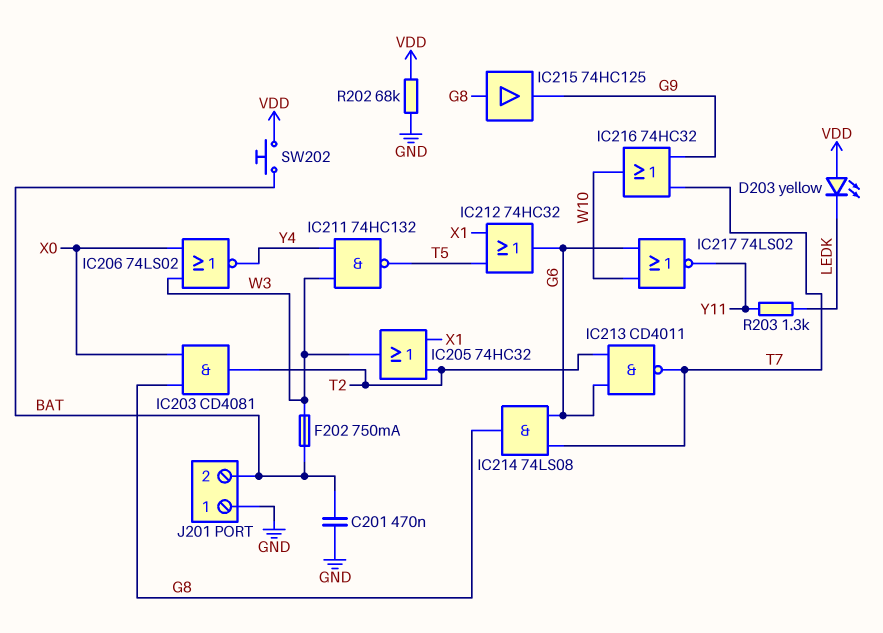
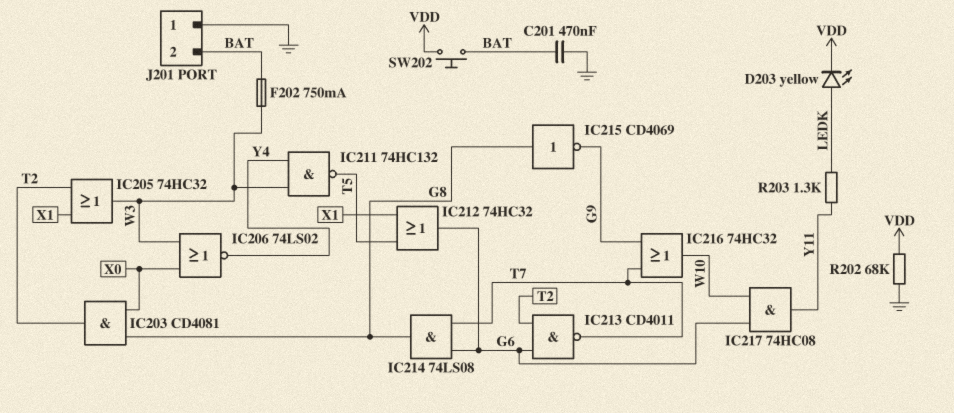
D203: LED yellow (A VDD, K LEDK) -> LED yellow (A LEDK, K VDD)
IC215: buffer 74HC125 (in G8, out G9) -> NOT CD4069 (in G8, out G9)
IC217: NOR 74LS02 (in G6, in W10, out Y11) -> AND 74HC08 (in G6, in W10, out Y11)

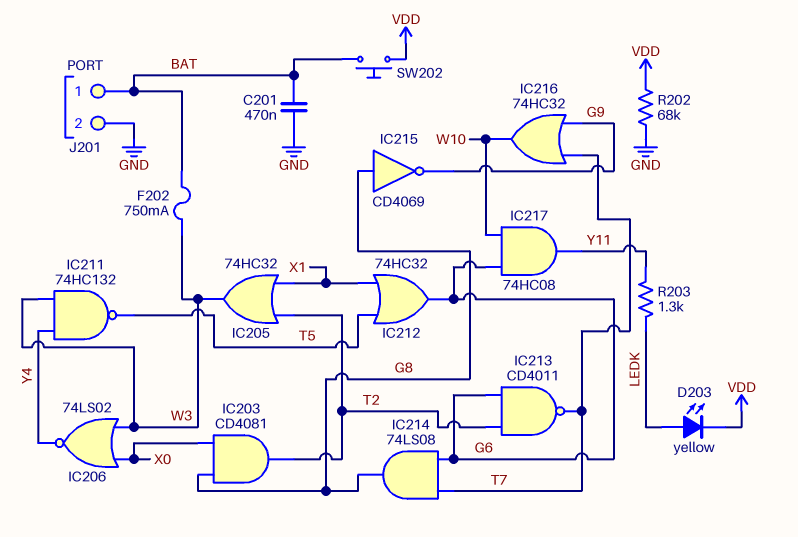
J201 pin 1: GND -> BAT
J201 pin 2: BAT -> GND

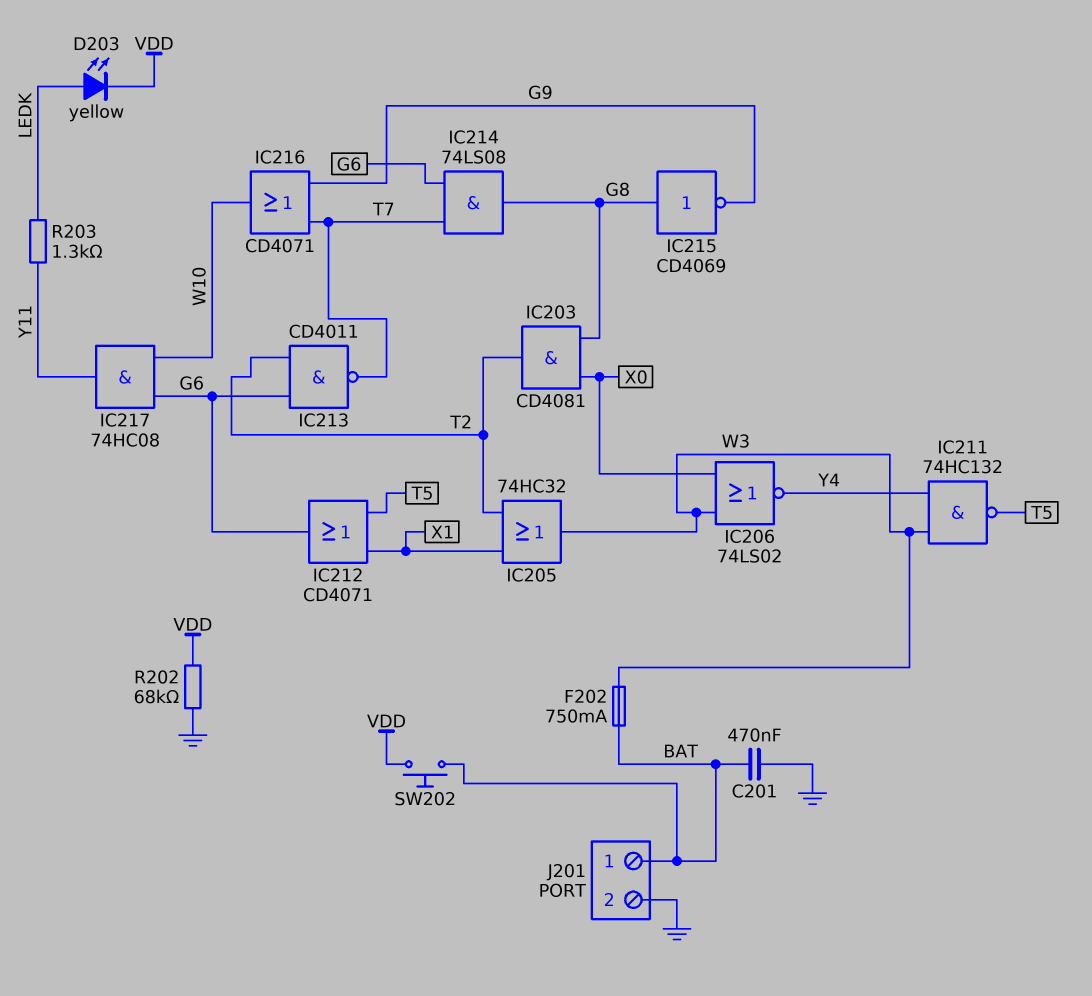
IC212: OR 74HC32 (in T5, in X1, out G6) -> OR CD4071 (in T5, in X1, out G6)
IC216: OR 74HC32 (in G9, in T7, out W10) -> OR CD4071 (in G9, in T7, out W10)

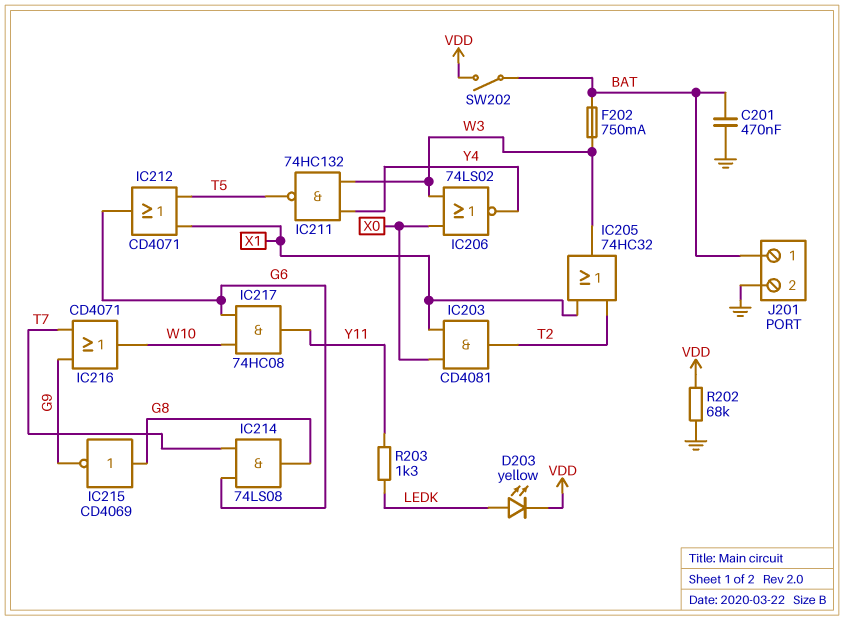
IC203: AND CD4081 (in G8, in X0, out T2) -> AND CD4081 (in X0, in X1, out T2)
IC213: NAND CD4011 (in G6, in T2, out T7) -> none
SW202: button (BAT, VDD) -> switch (BAT, VDD)

